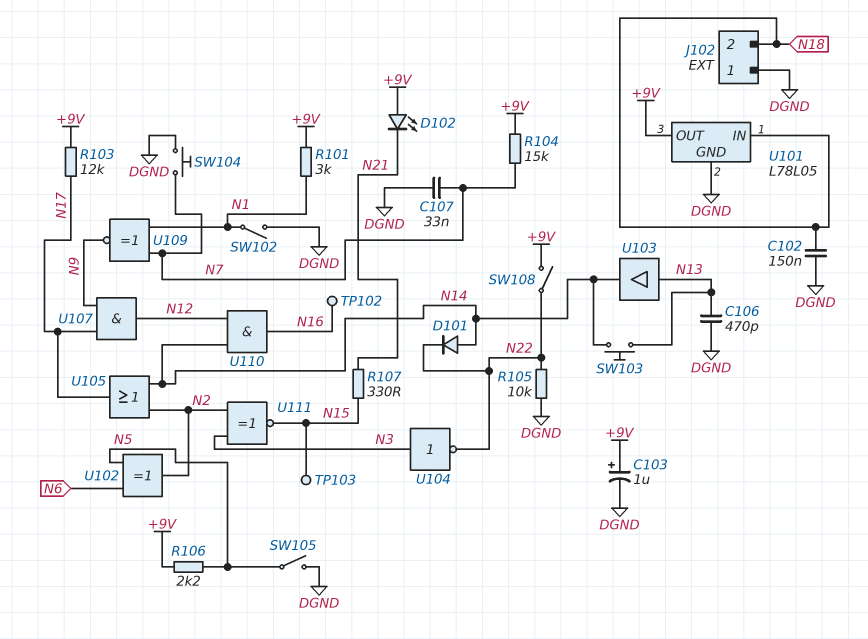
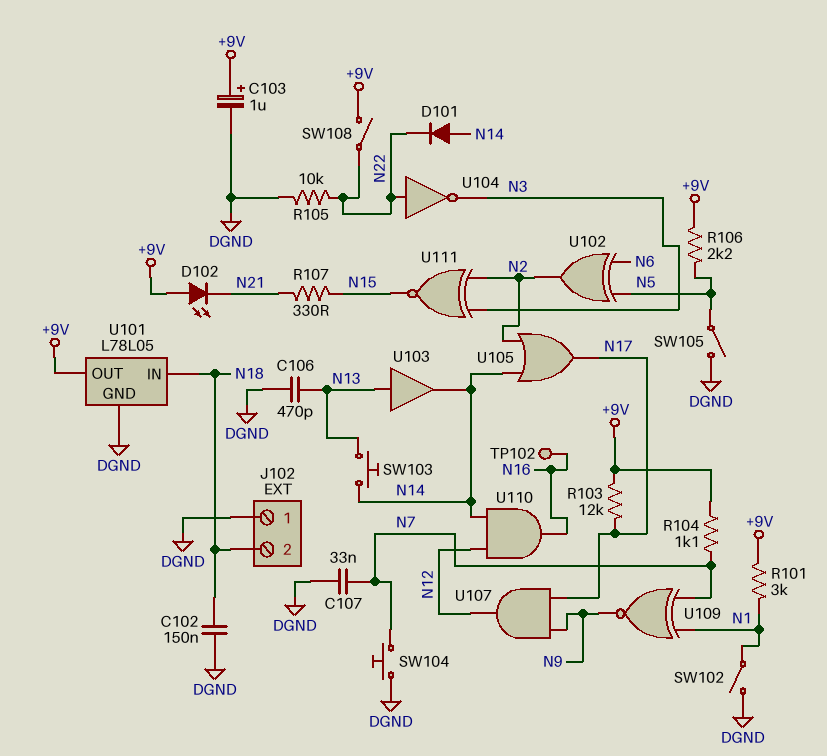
R104: 15k (+9V, N7) -> 1.1k (+9V, N7)
TP103: test point (N15) -> none
U104: NOT (in N3, out N22) -> NOT (in N22, out N3)

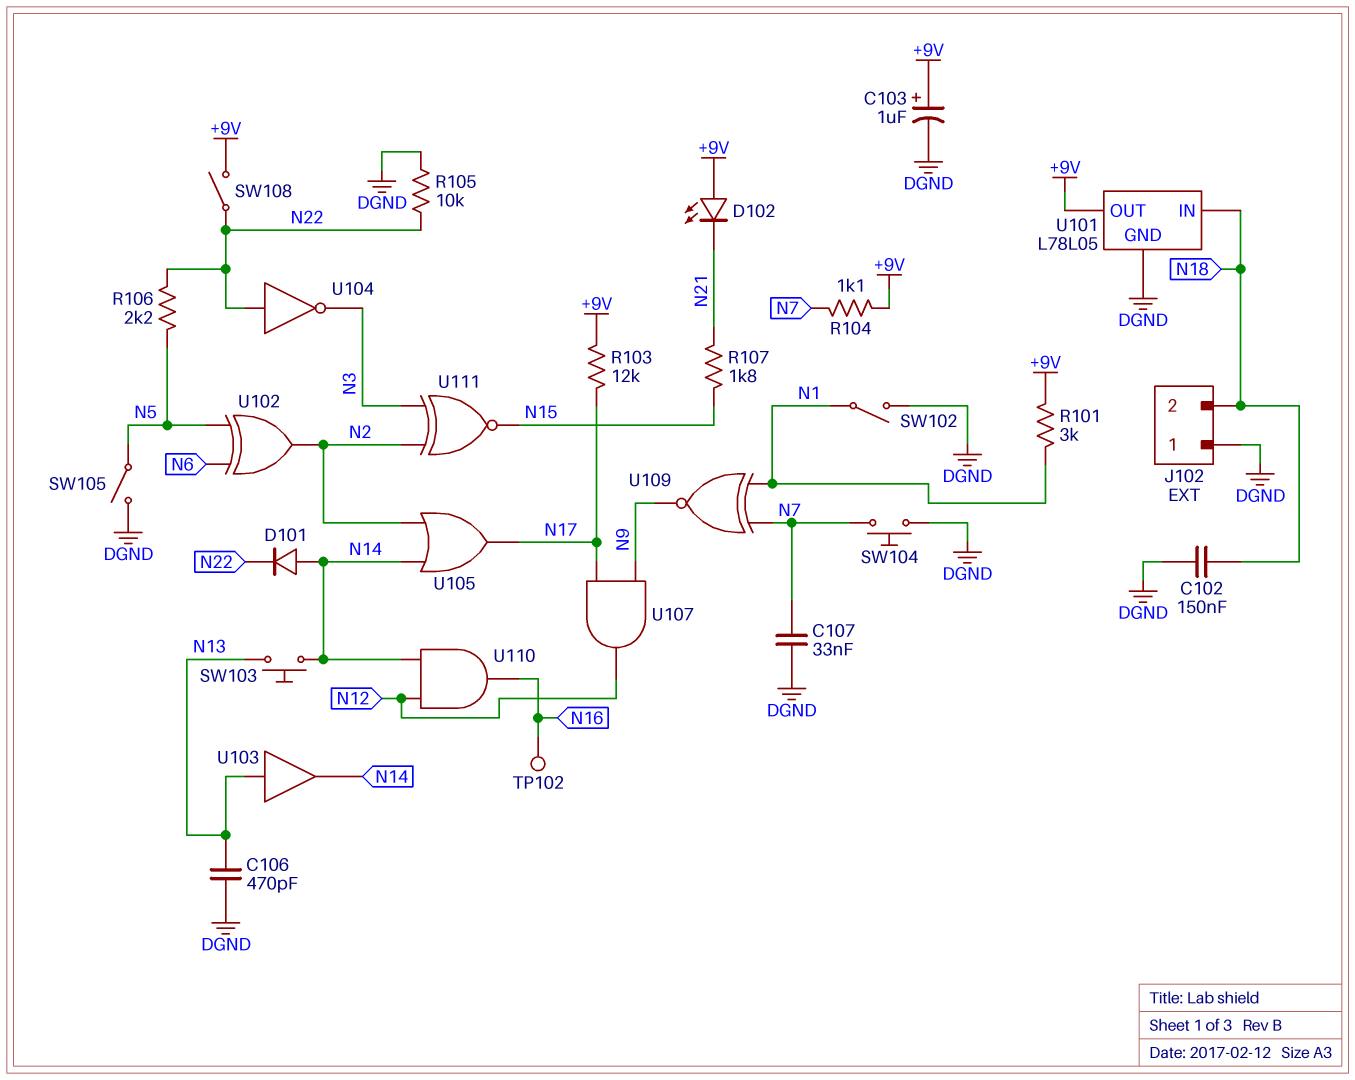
R106: 2.2k (+9V, N5) -> 2.2k (N5, N22)
R107: 330 (N15, N21) -> 1.8k (N15, N21)

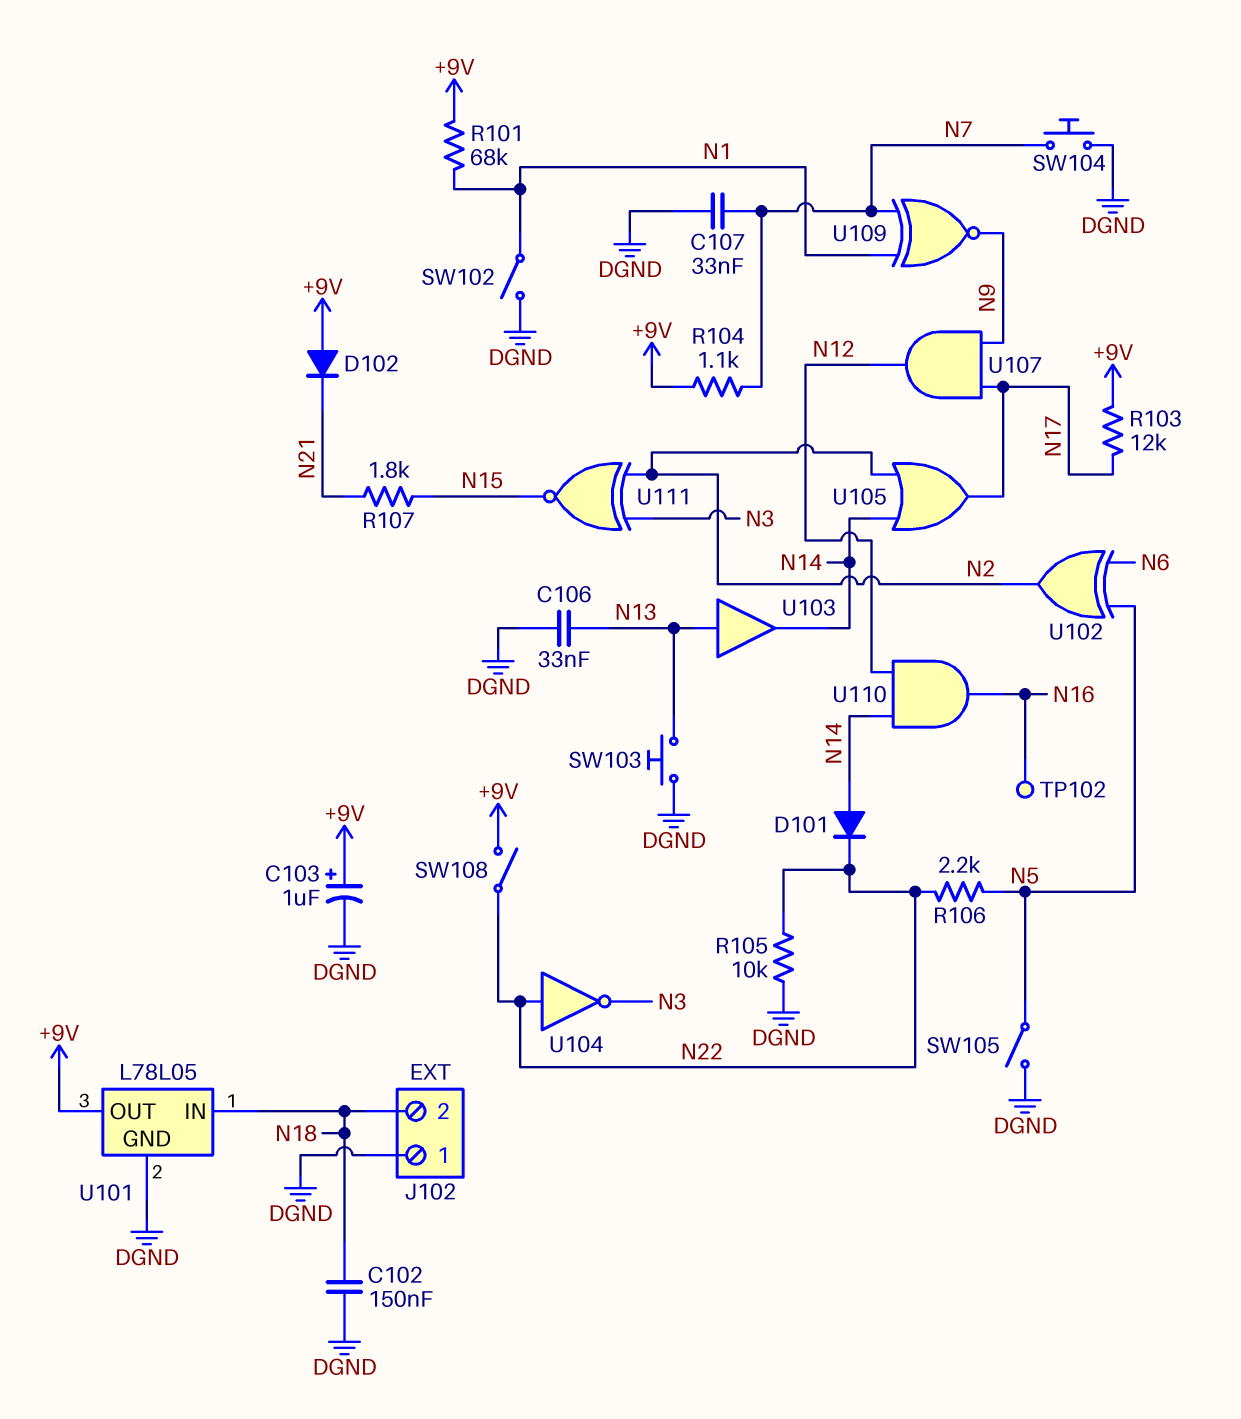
C106: 470pF (DGND, N13) -> 33nF (DGND, N13)
D102: LED (A +9V, K N21) -> diode (A +9V, K N21)
R101: 3k (+9V, N1) -> 68k (+9V, N1)
SW103: button (N13, N14) -> button (DGND, N13)

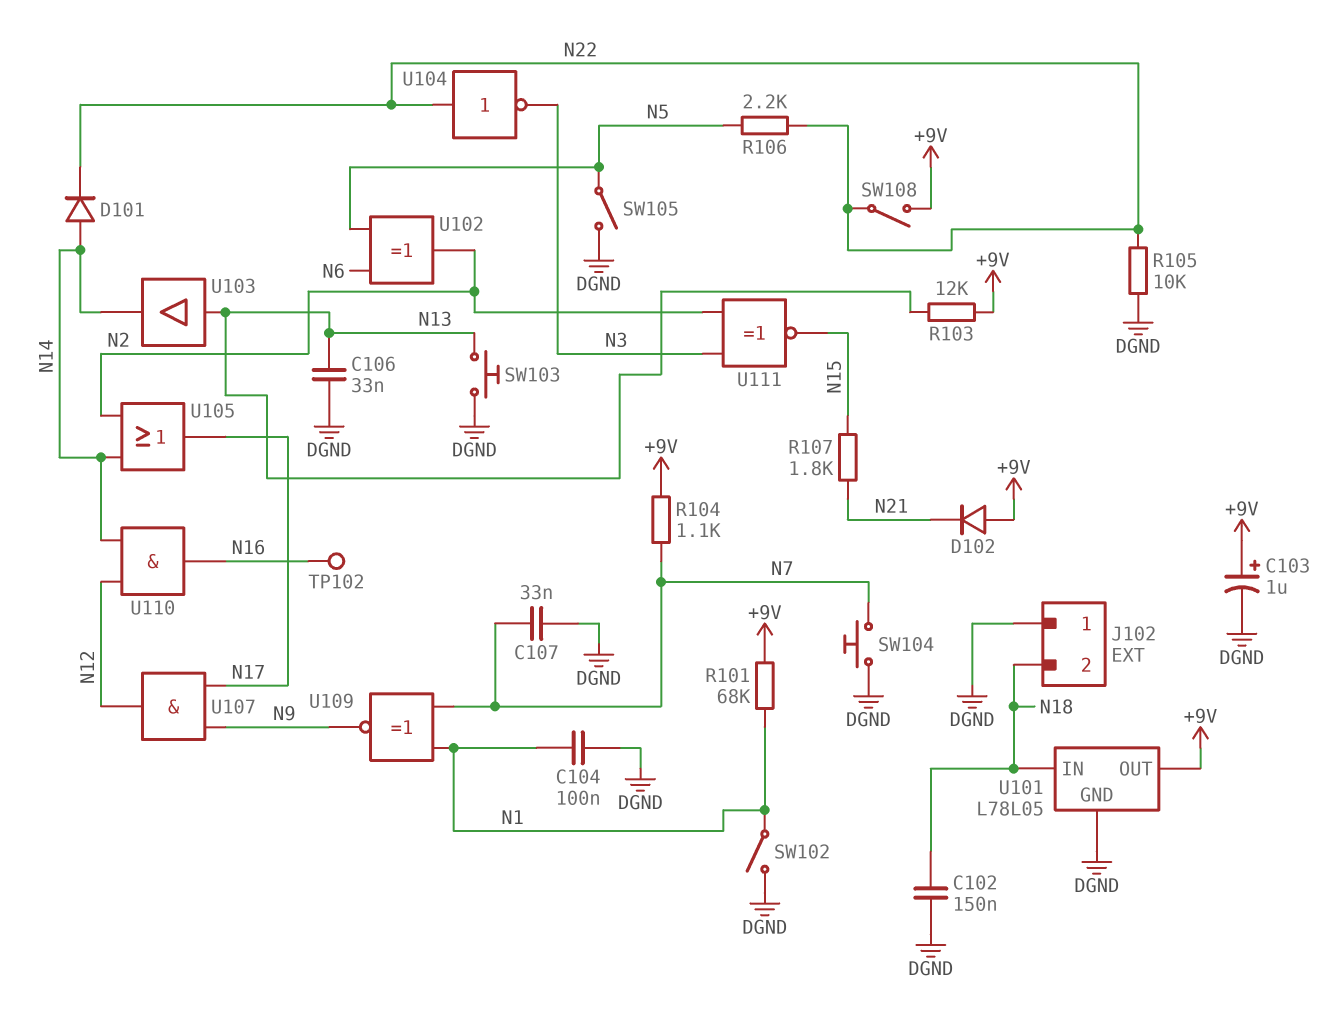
C104: none -> 100nF (DGND, N1)
R103: 12k (+9V, N17) -> 12k (+9V, N13)

